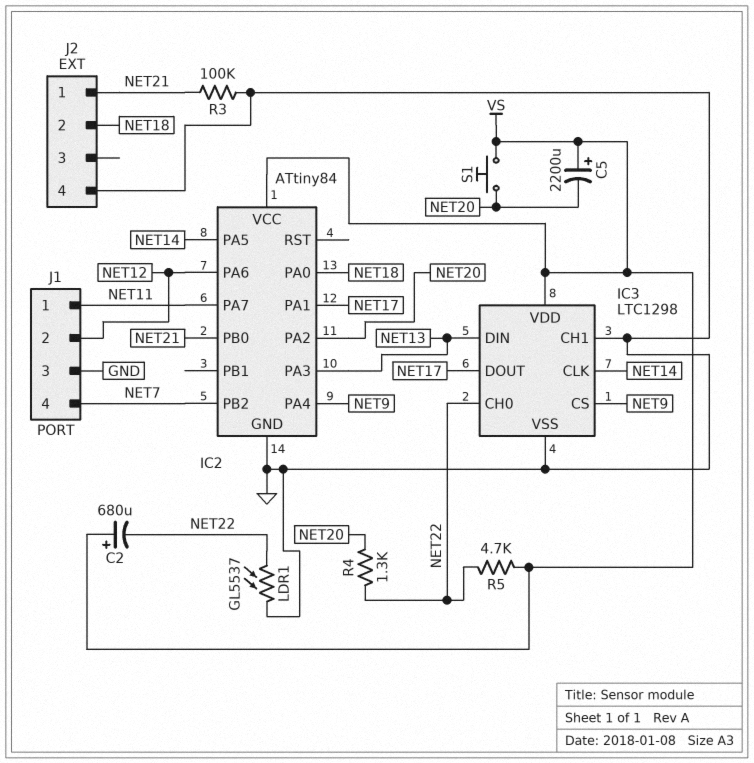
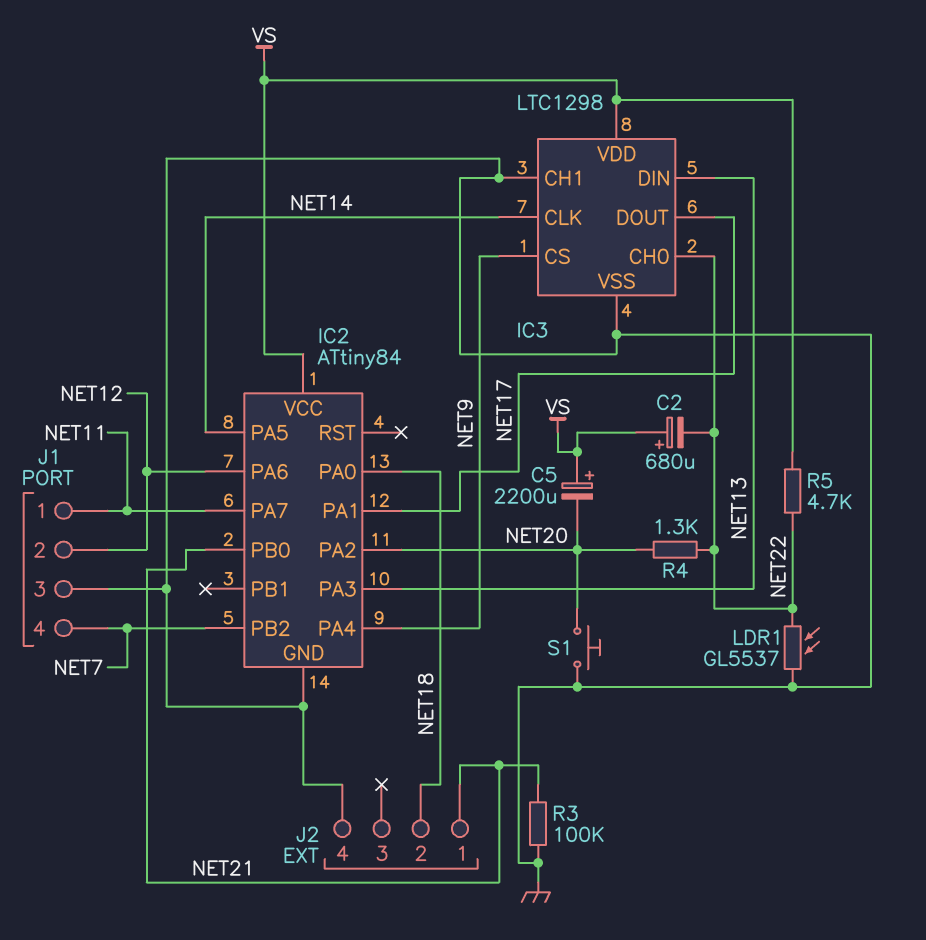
S1: button (NET20, VS) -> button (GND, NET20)

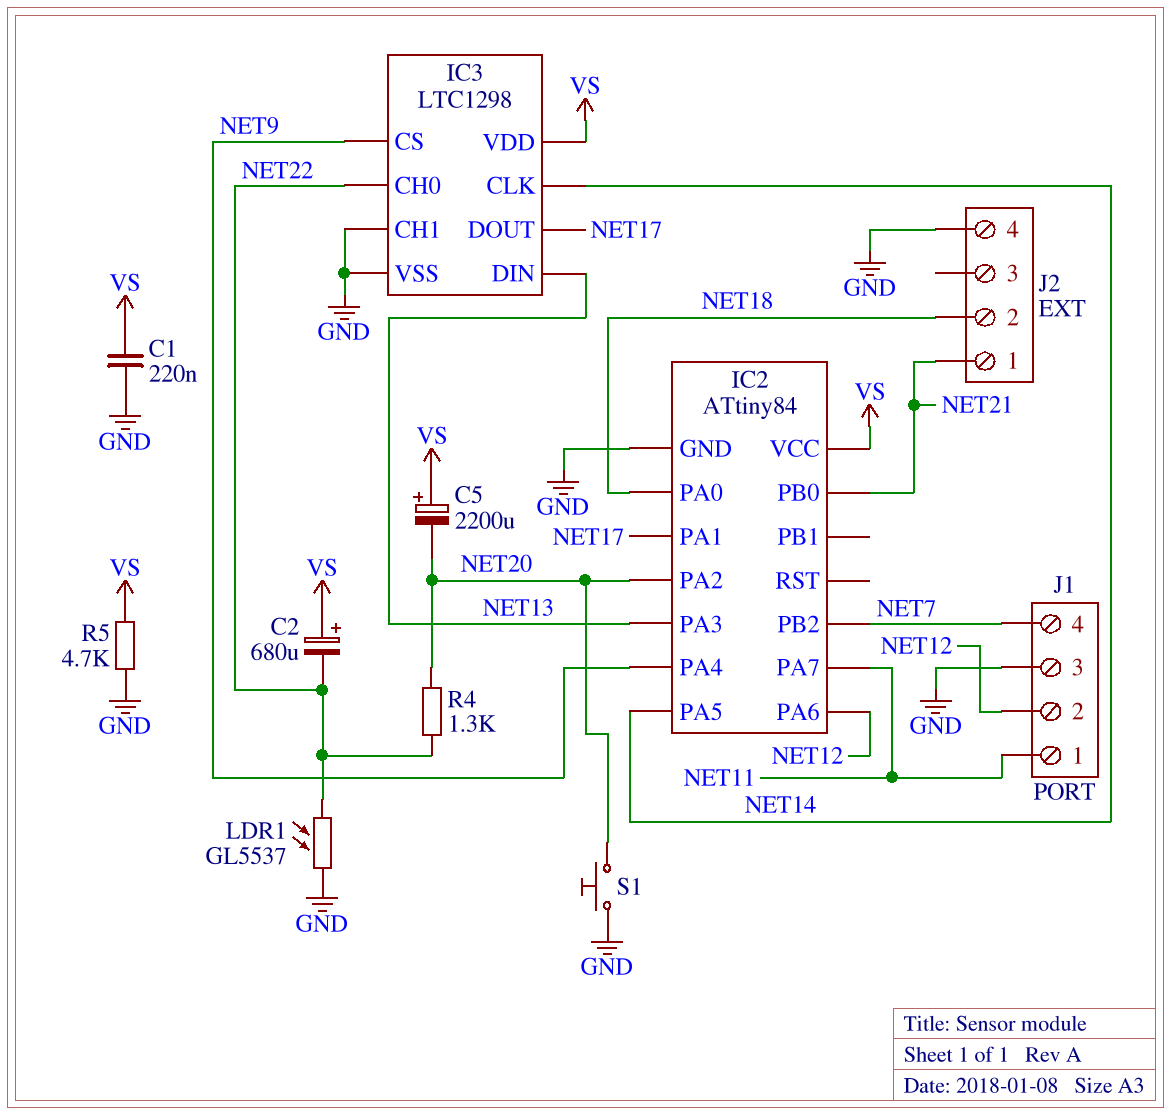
C1: none -> 220nF (GND, VS)
R3: 100k (GND, NET21) -> none
R5: 4.7k (NET22, VS) -> 4.7k (GND, VS)

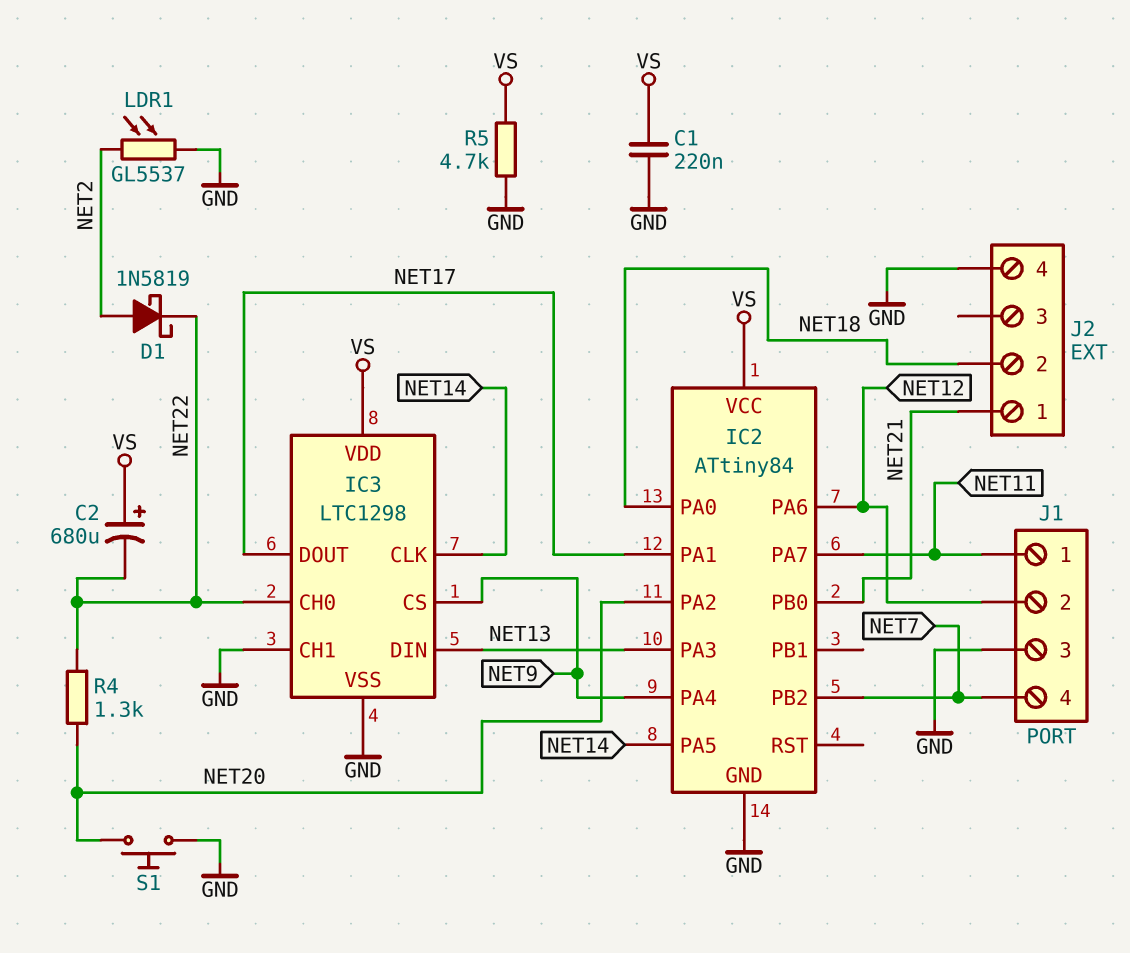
C5: 2200uF (plus VS, minus NET20) -> none
D1: none -> schottky 1N5819 (A NET2, K NET22)
LDR1: GL5537 (GND, NET22) -> GL5537 (GND, NET2)

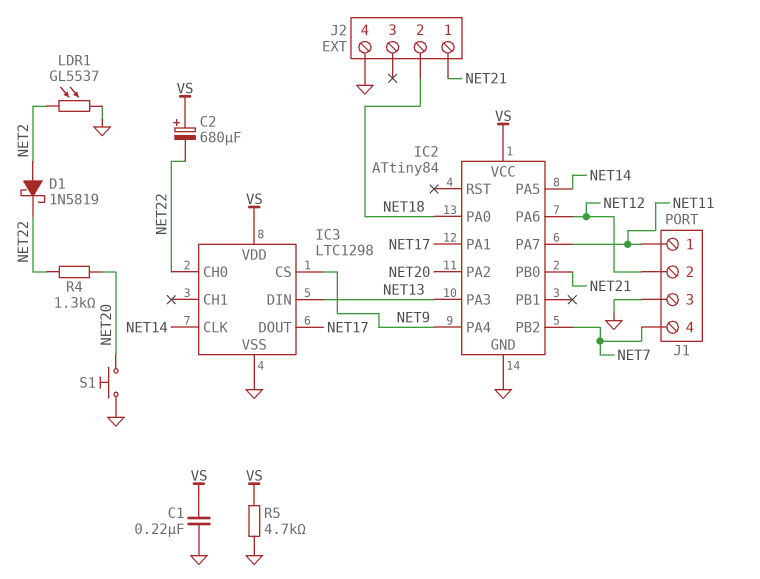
IC3 pin CH1: GND -> none

